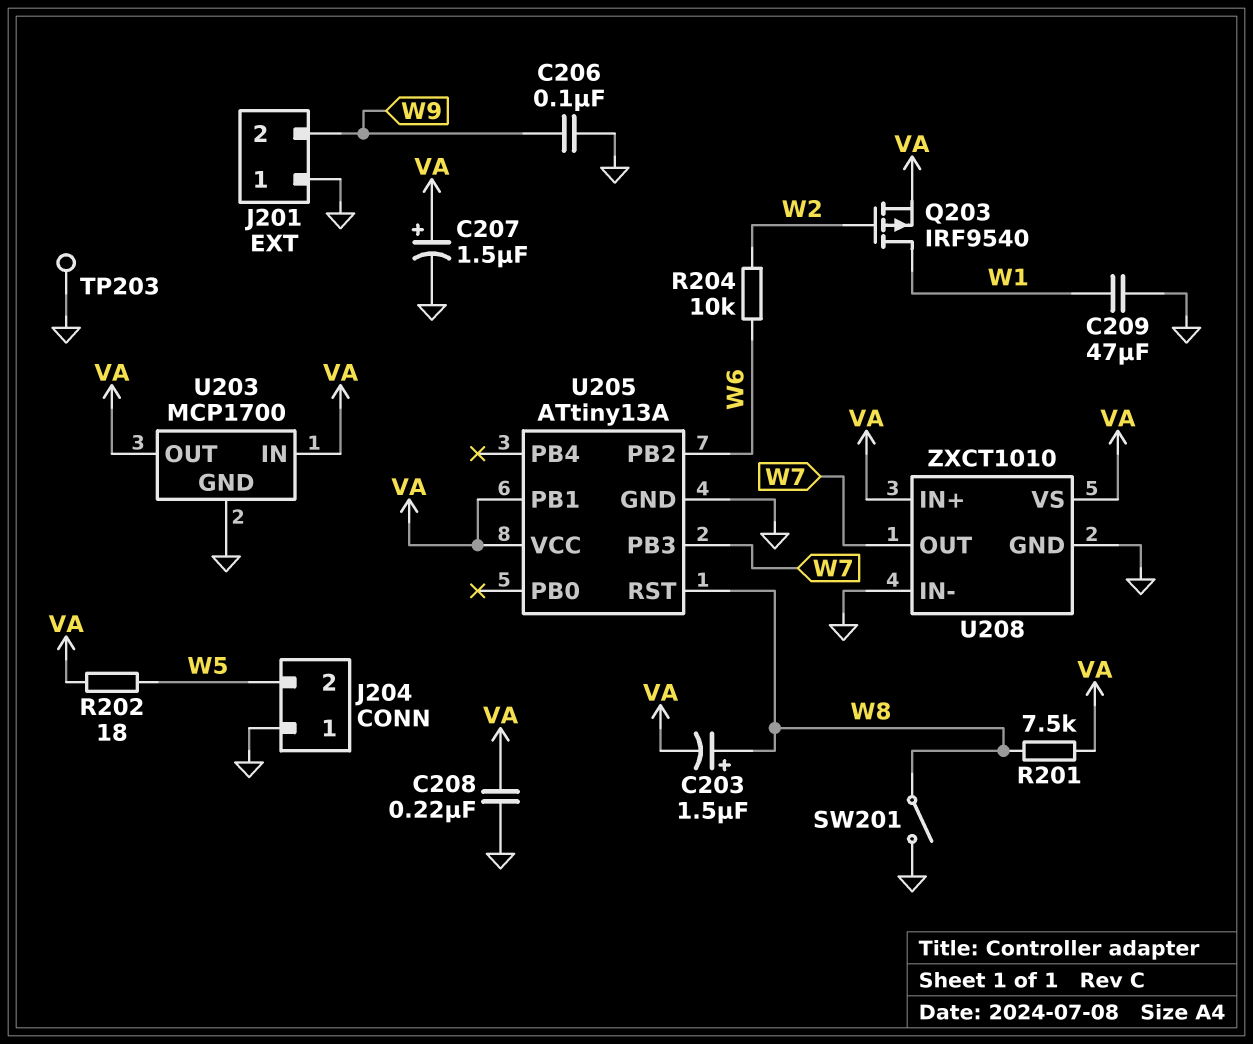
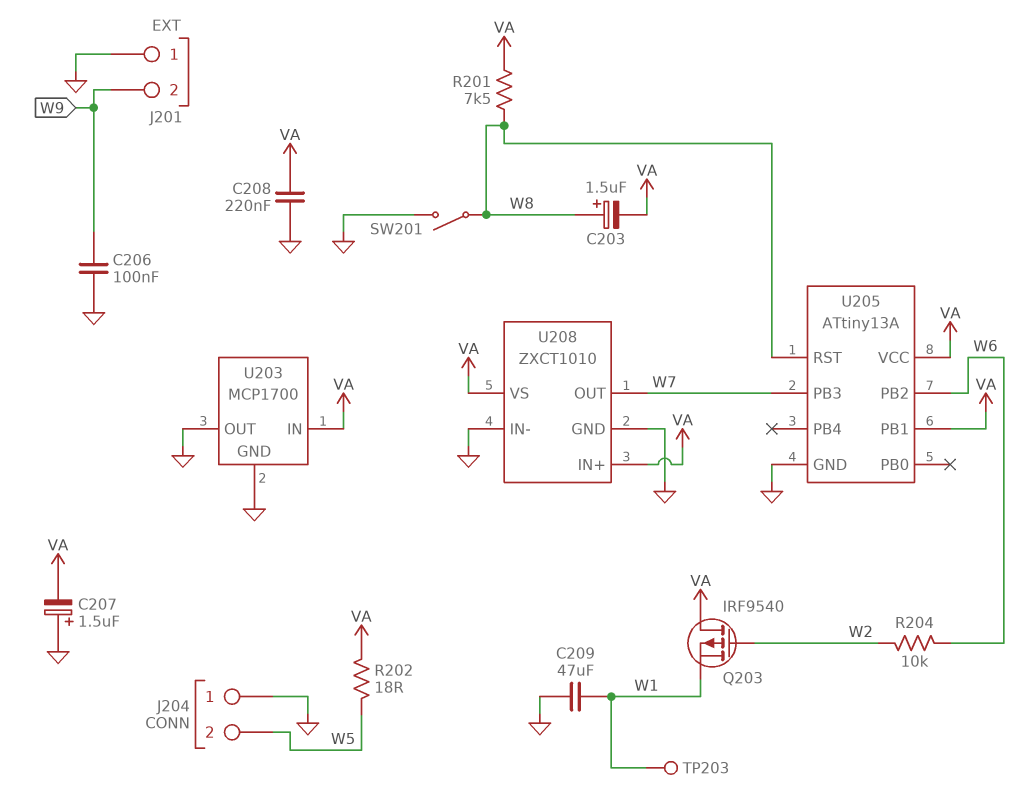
C207: 1.5uF (plus VA, minus GND) -> 1.5uF (plus GND, minus VA)
Q203: PMOS IRF9540 (G W2, D W1, S VA) -> PMOS IRF9540 (G W2, D VA, S W1)
TP203: test point (GND) -> test point (W1)
U203 pin OUT: VA -> GND

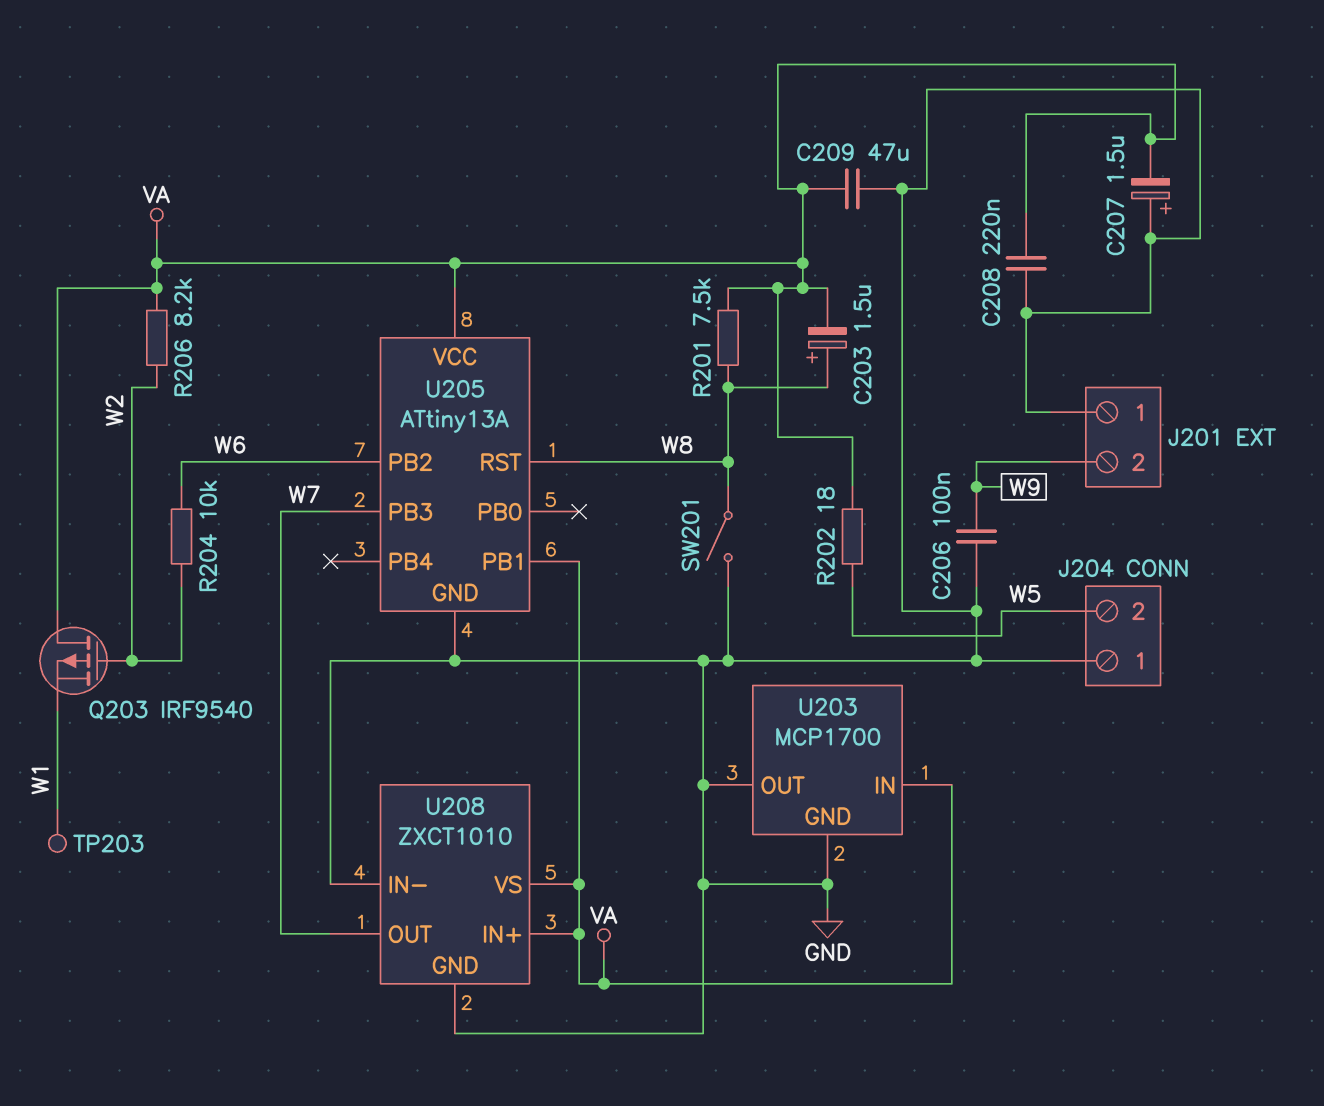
C209: 47uF (GND, W1) -> 47uF (GND, VA)
R206: none -> 8.2k (VA, W2)

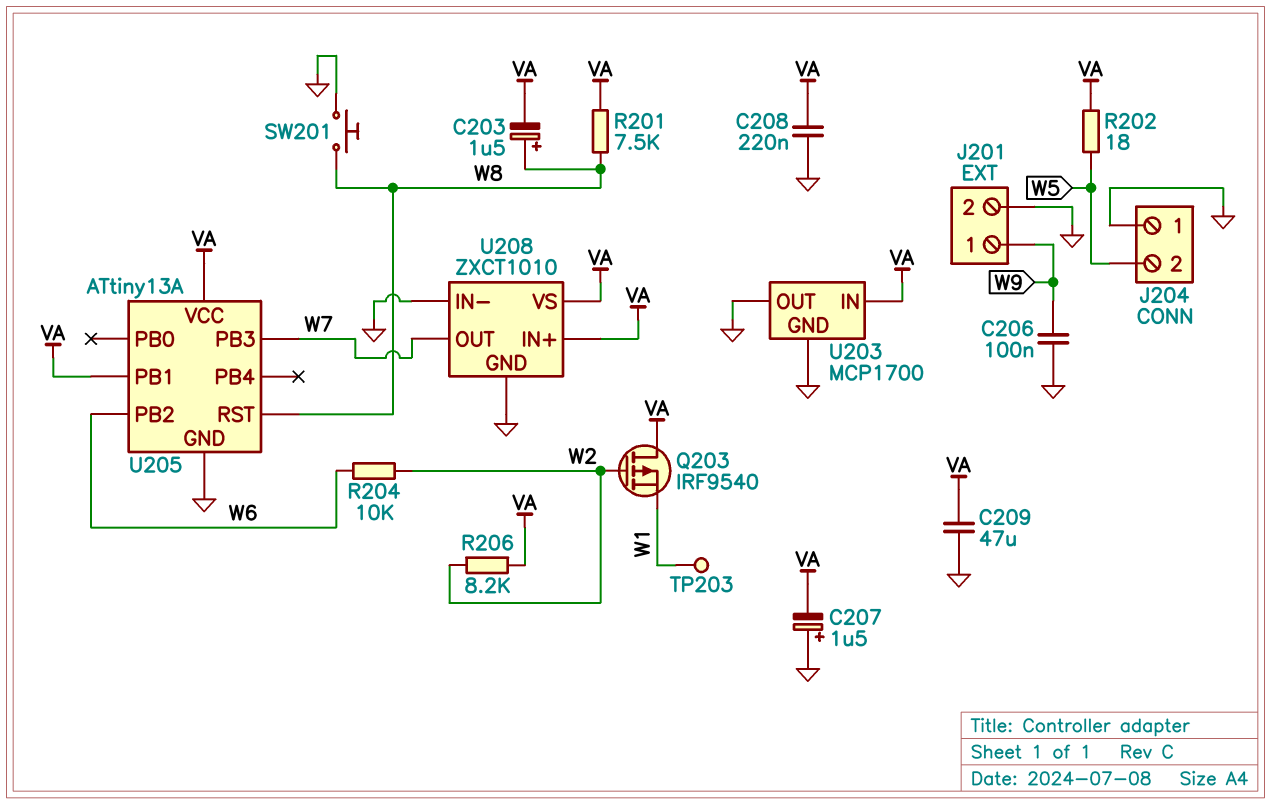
J201 pin 1: GND -> W9
J201 pin 2: W9 -> GND
SW201: switch (GND, W8) -> button (GND, W8)

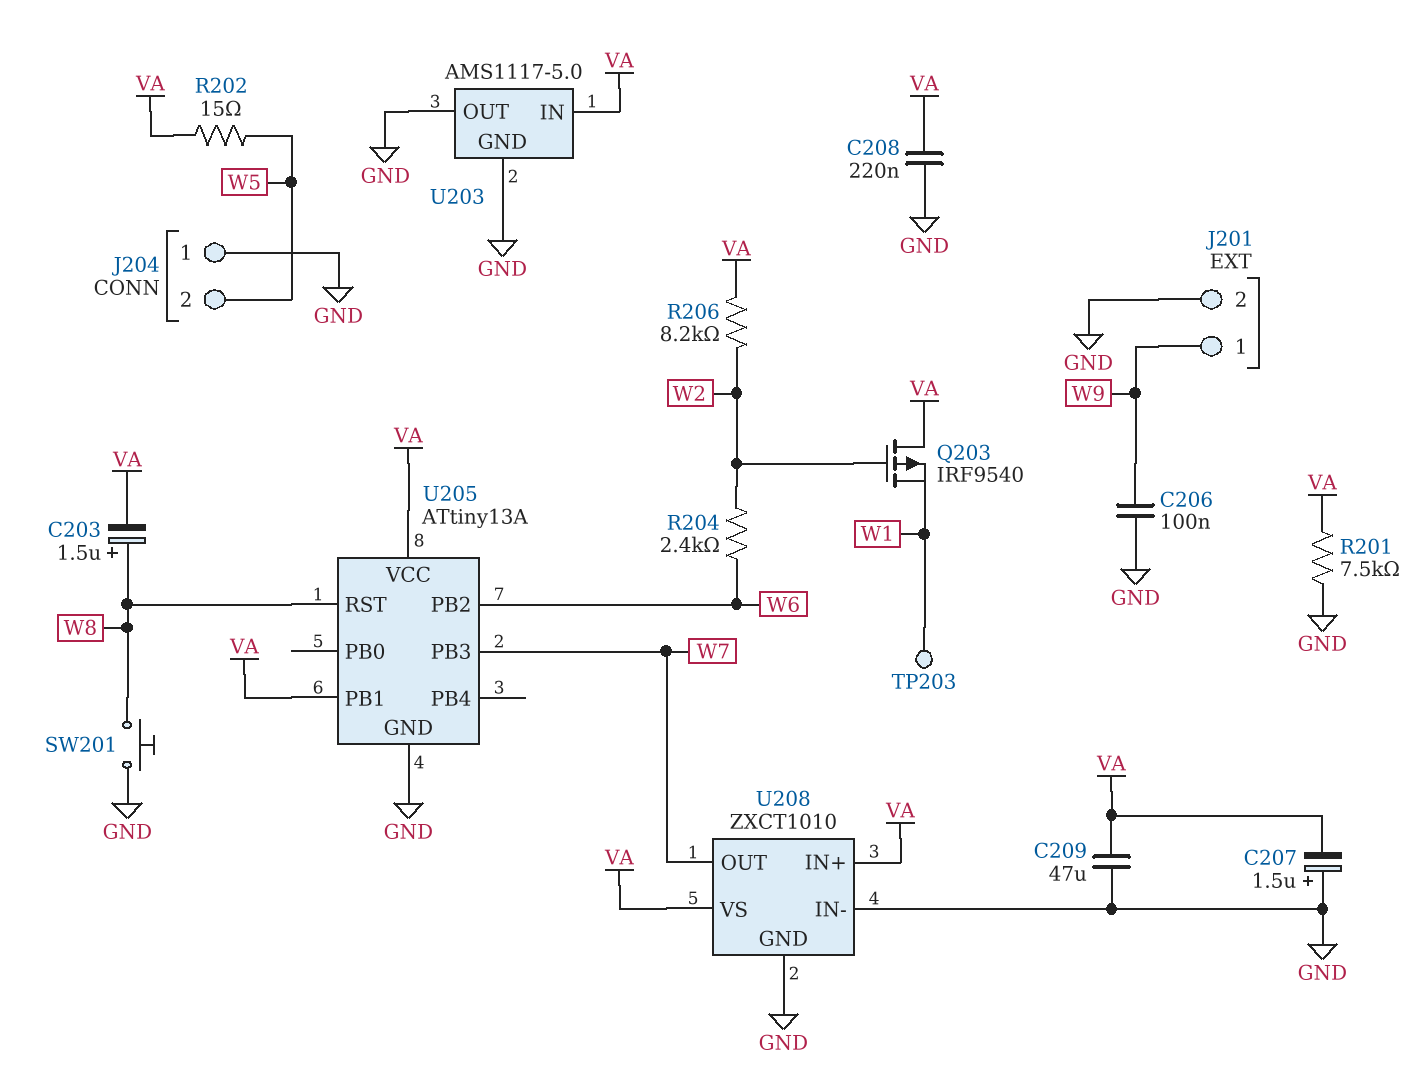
R201: 7.5k (VA, W8) -> 7.5k (GND, VA)
R202: 18 (VA, W5) -> 15 (VA, W5)
R204: 10k (W2, W6) -> 2.4k (W2, W6)
U203: MCP1700 -> AMS1117-5.0

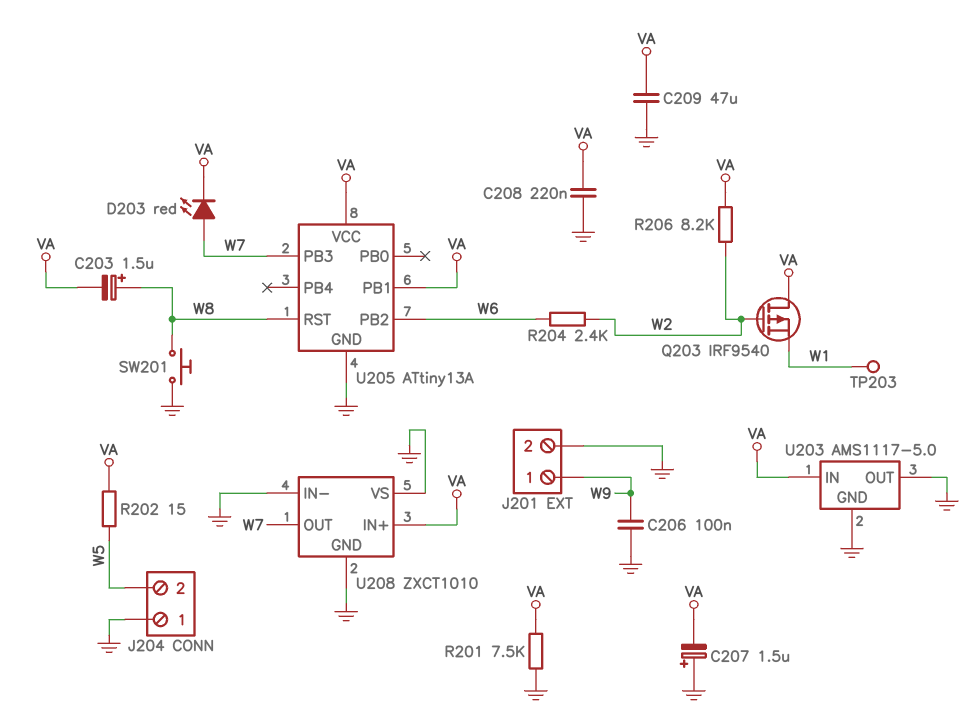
D203: none -> LED red (A W7, K VA)
U208 pin VS: VA -> GND

